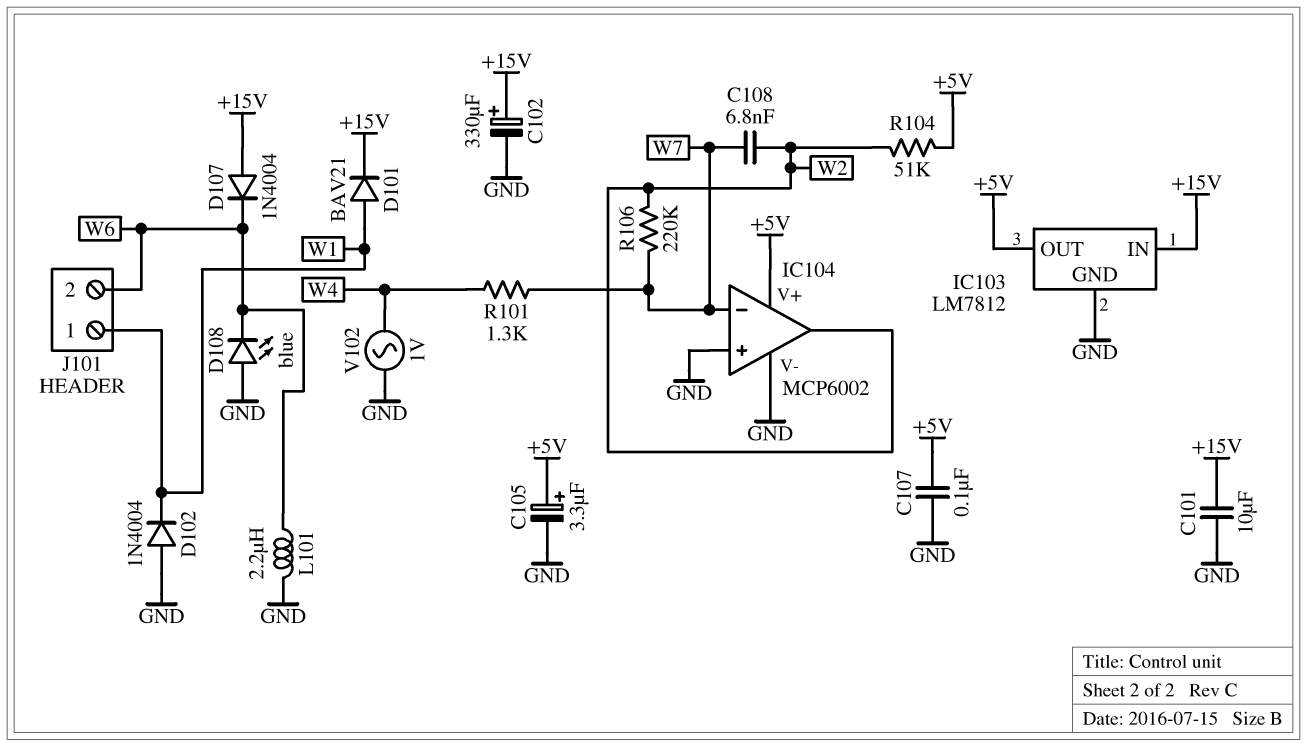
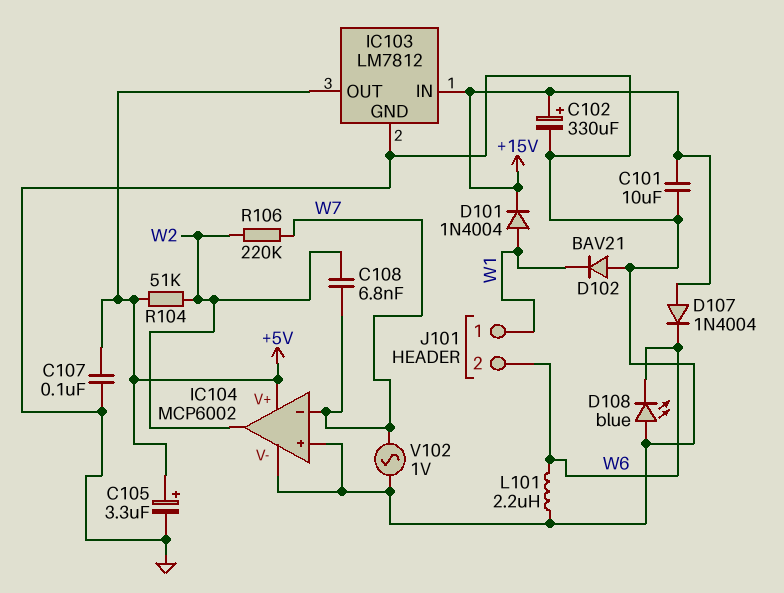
D101: diode BAV21 (A W1, K +15V) -> diode 1N4004 (A W1, K +15V)
D102: diode 1N4004 (A GND, K W1) -> diode BAV21 (A GND, K W1)
R101: 1.3k (W4, W7) -> none
V102: AC 1V (GND, W4) -> AC 1V (GND, W7)

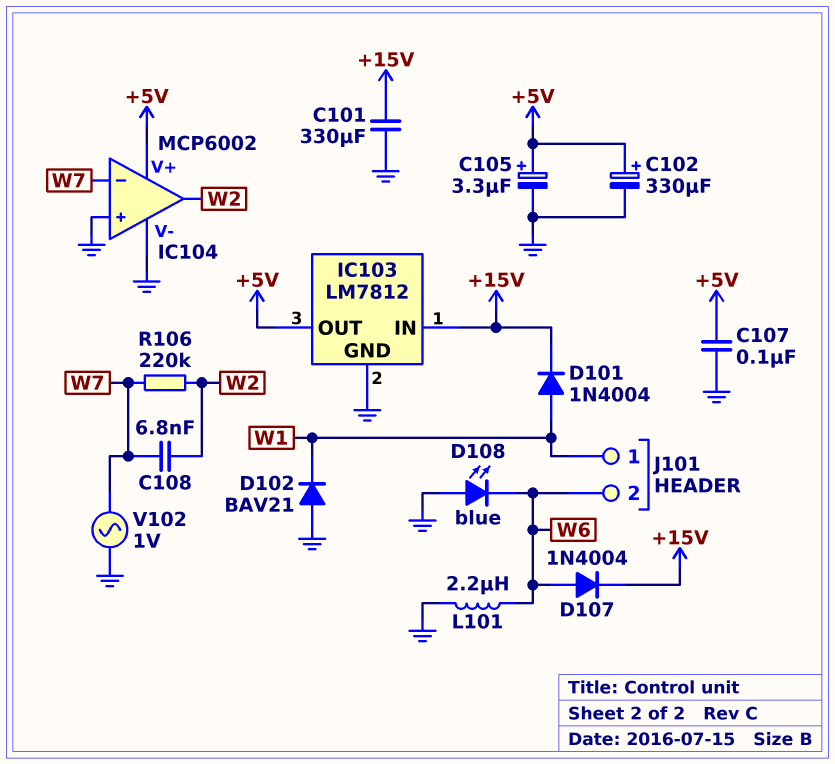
C101: 10uF (+15V, GND) -> 330uF (+15V, GND)
C102: 330uF (plus +15V, minus GND) -> 330uF (plus +5V, minus GND)
D107: diode 1N4004 (A +15V, K W6) -> diode 1N4004 (A W6, K +15V)
R104: 51k (+5V, W2) -> none

